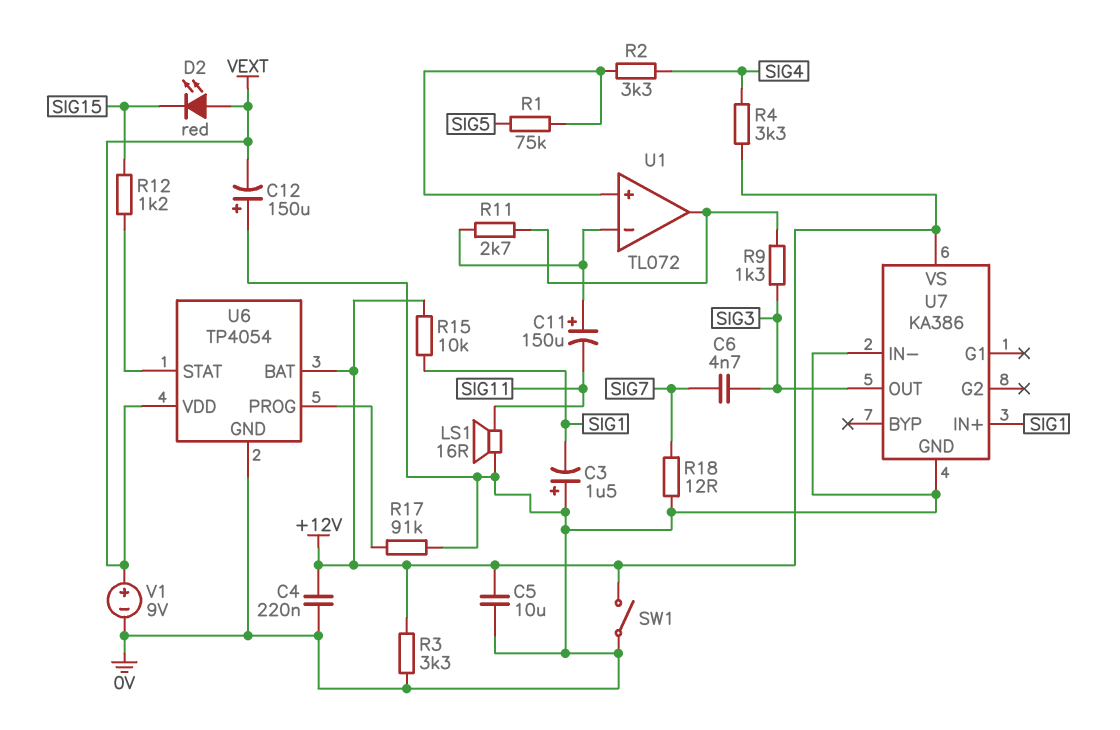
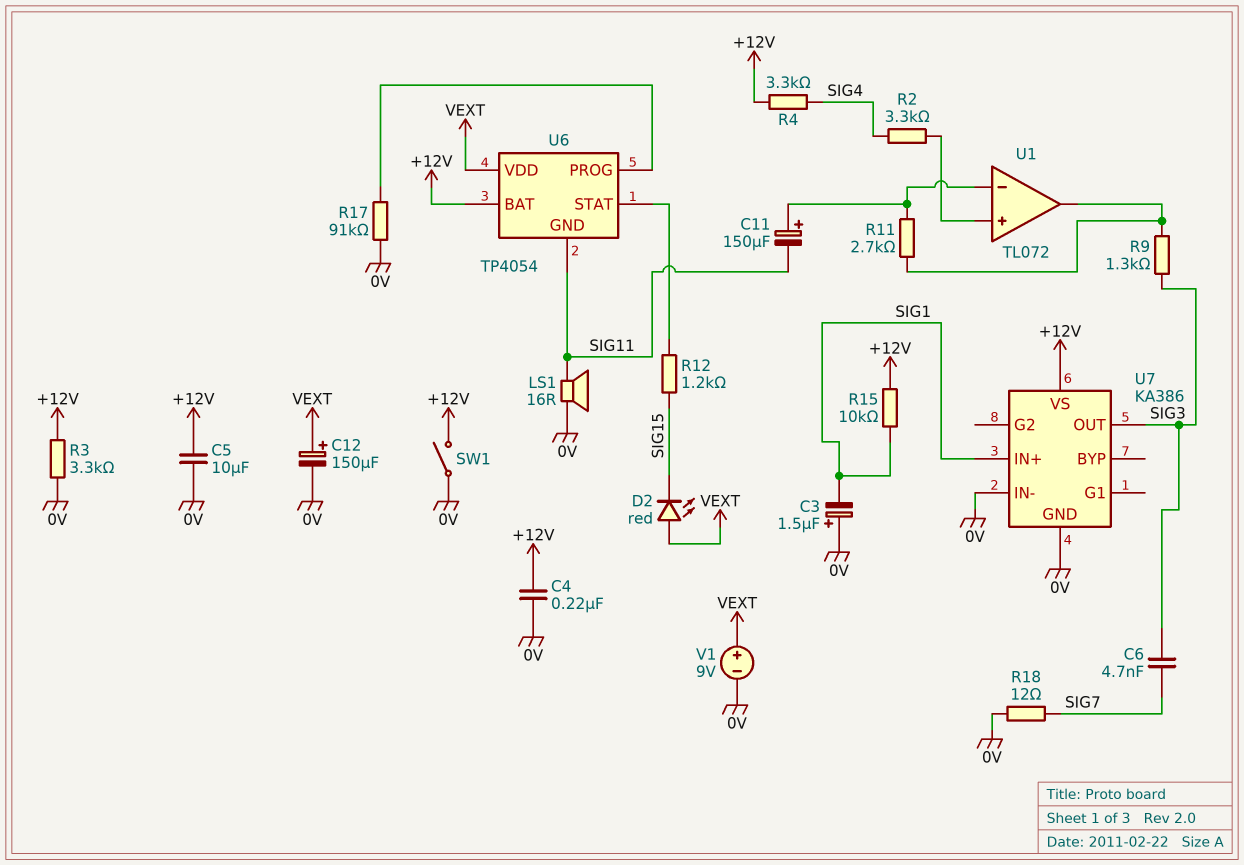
C12: 150uF (plus 0V, minus VEXT) -> 150uF (plus VEXT, minus 0V)
R1: 75k (SIG5, U1/in+) -> none
U6 pin GND: 0V -> SIG11

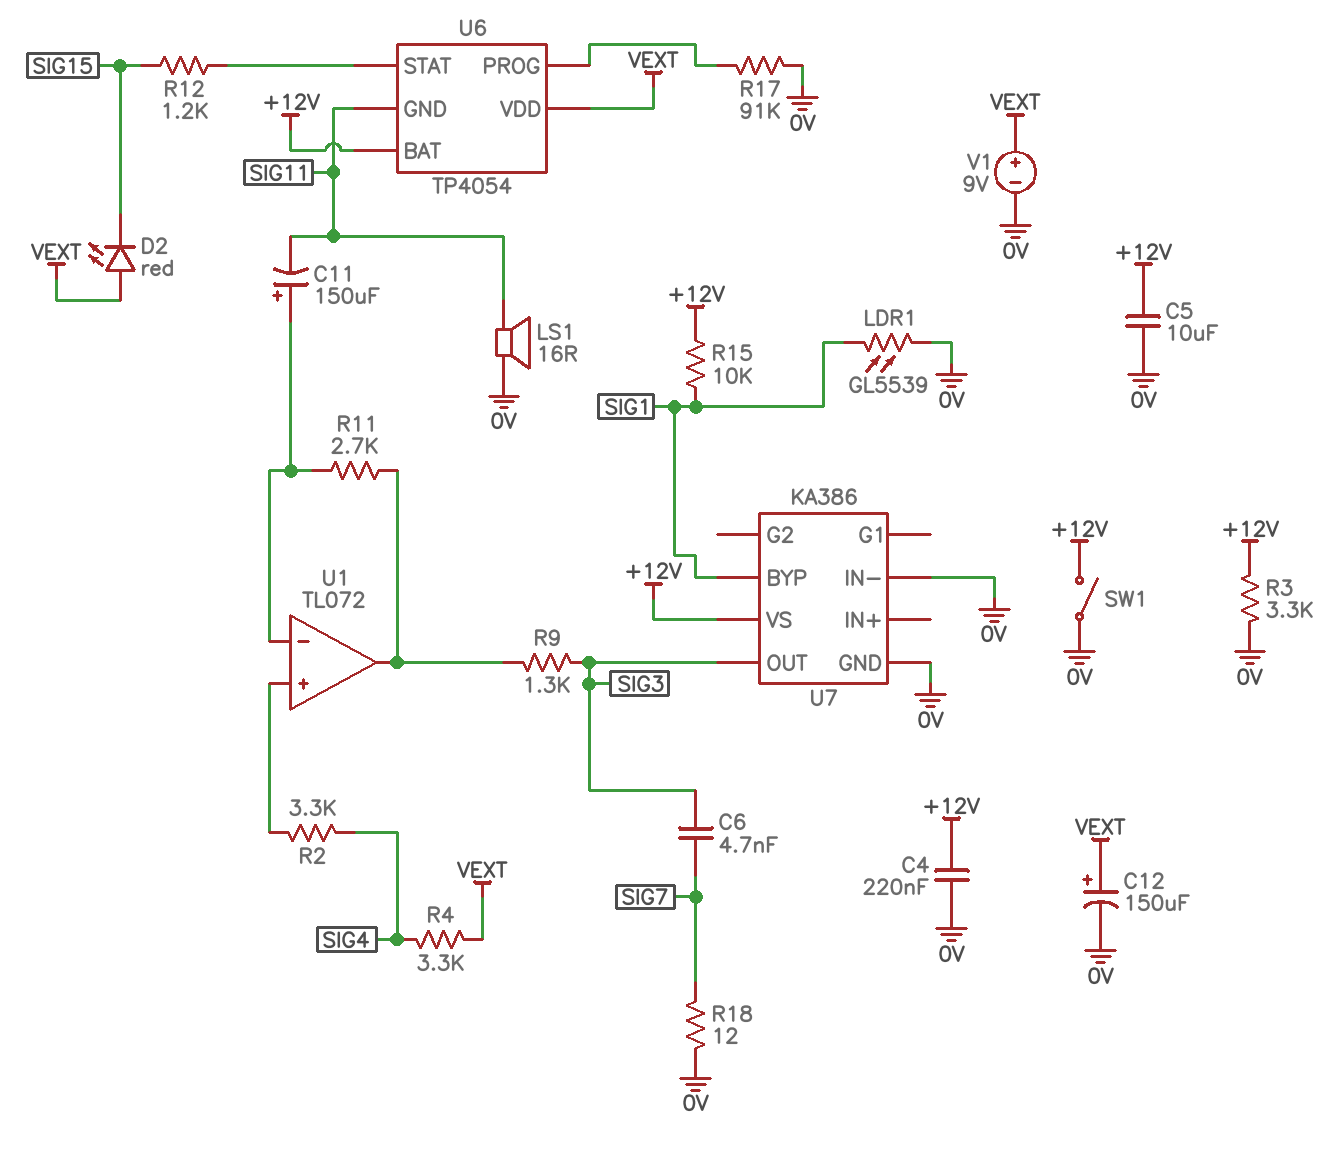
C3: 1.5uF (plus 0V, minus SIG1) -> none
LDR1: none -> GL5539 (0V, SIG1)
R4: 3.3k (+12V, SIG4) -> 3.3k (SIG4, VEXT)
U7 pin BYP: none -> SIG1
U7 pin IN+: SIG1 -> none

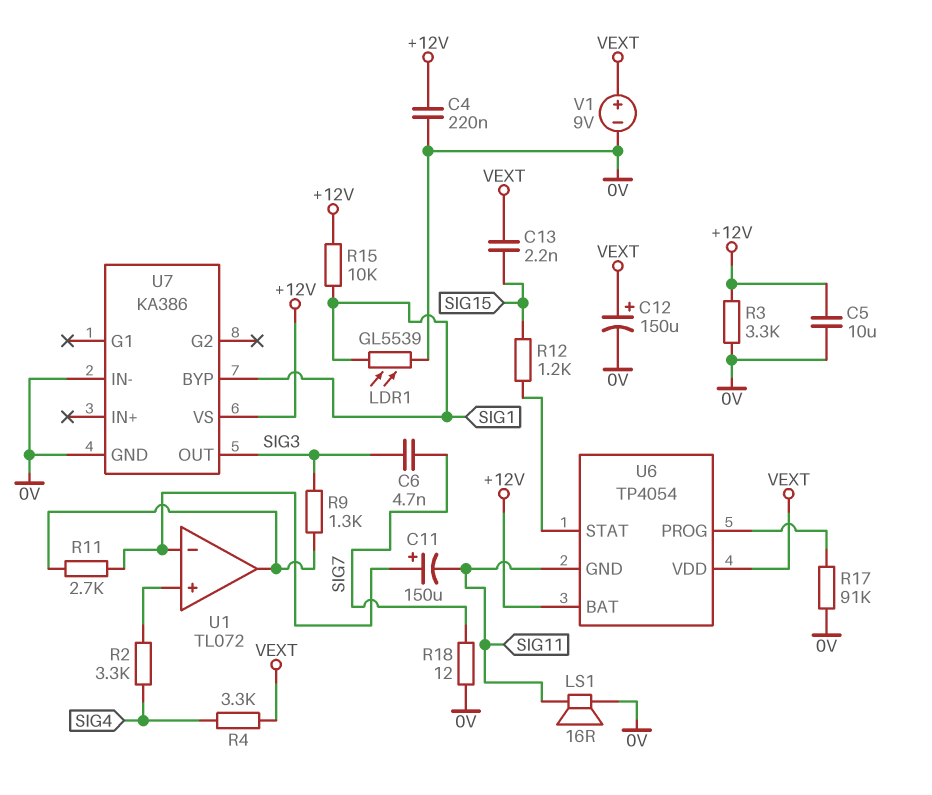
C13: none -> 2.2nF (SIG15, VEXT)
D2: LED red (A VEXT, K SIG15) -> none
SW1: switch (+12V, 0V) -> none

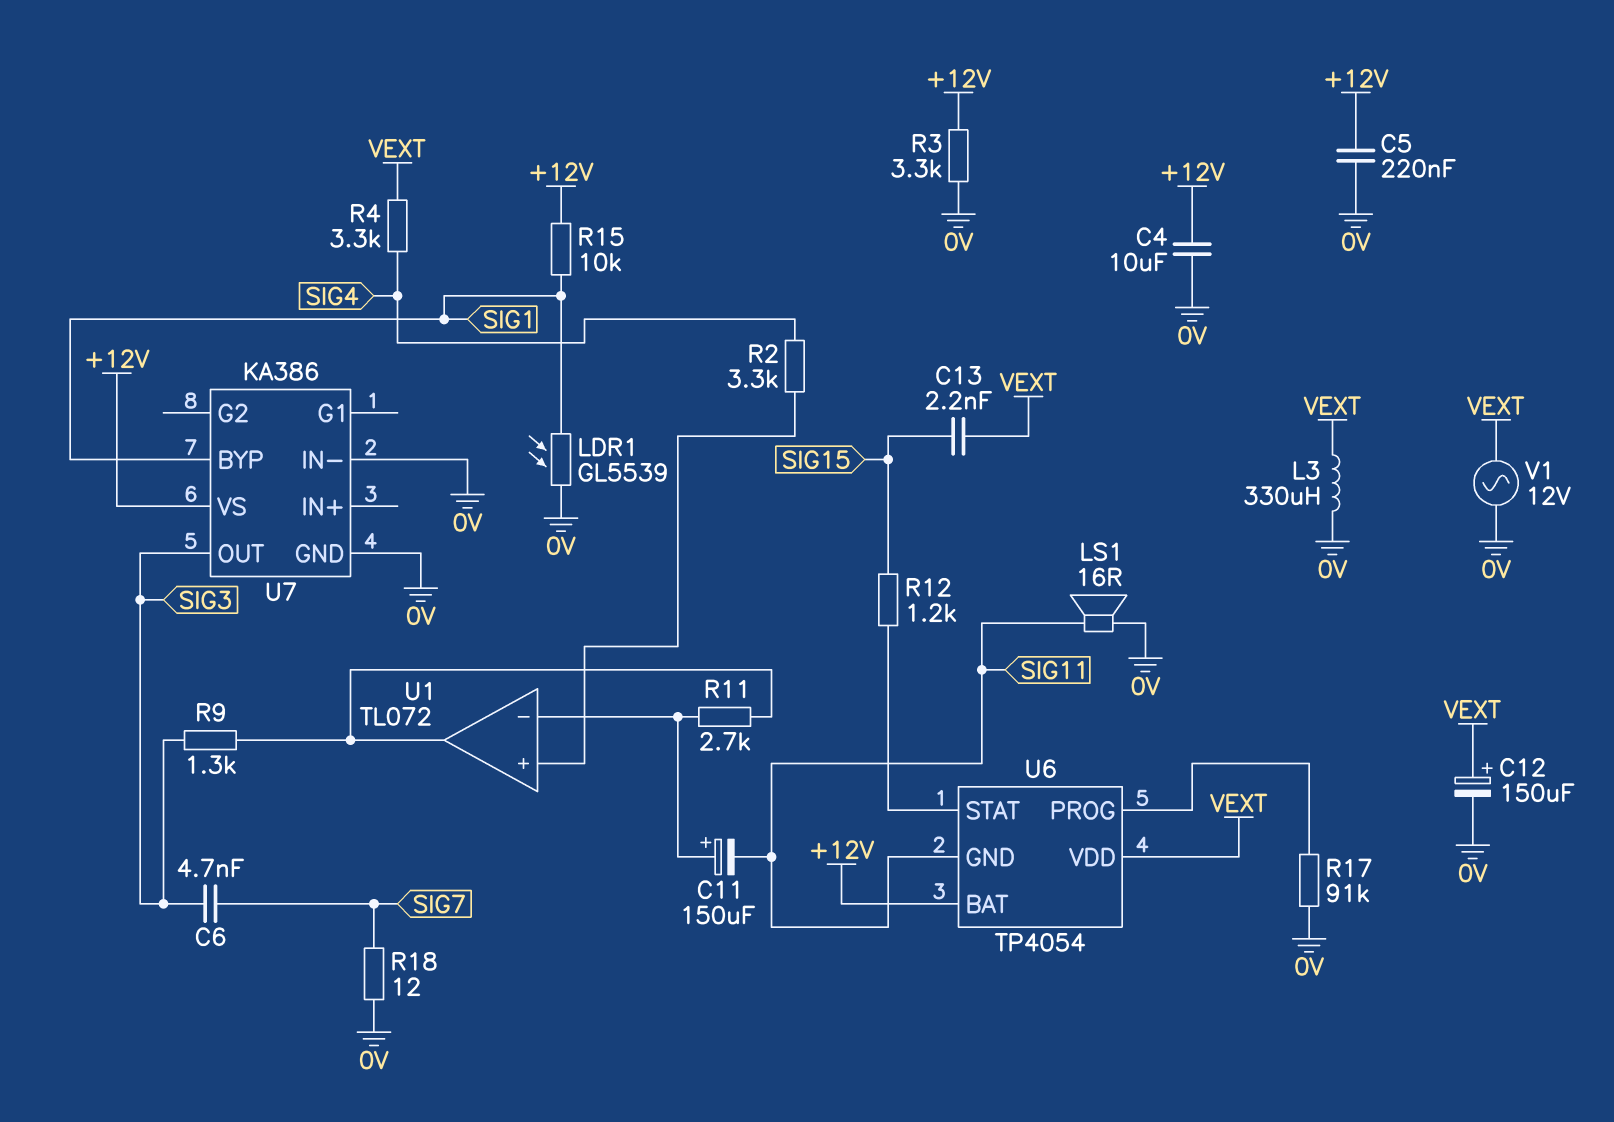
C4: 220nF (+12V, 0V) -> 10uF (+12V, 0V)
C5: 10uF (+12V, 0V) -> 220nF (+12V, 0V)
L3: none -> 330uH (0V, VEXT)
V1: 9V (plus VEXT, minus 0V) -> AC 12V (0V, VEXT)

